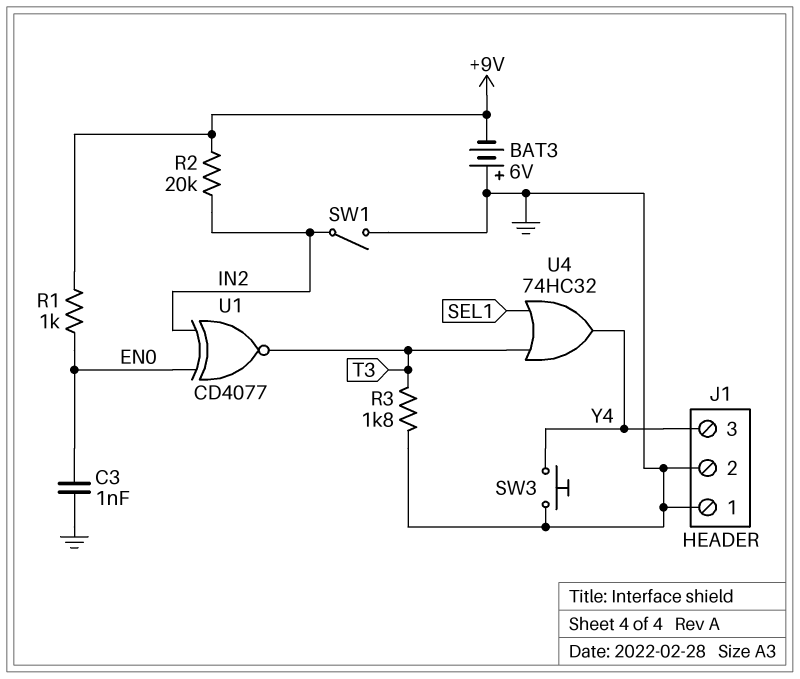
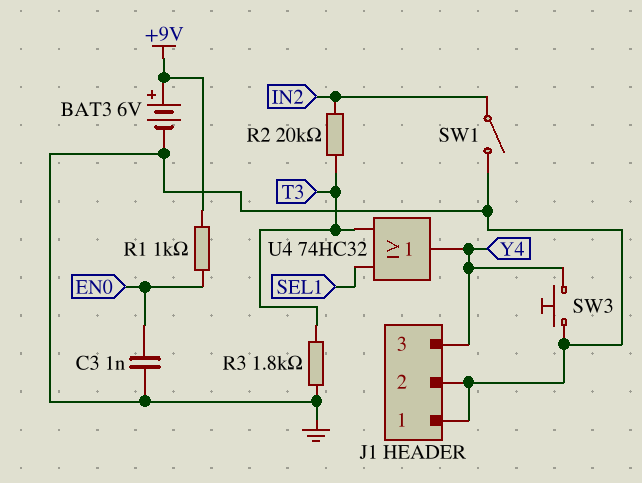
BAT3: 6V (plus GND, minus +9V) -> 6V (plus +9V, minus GND)
R2: 20k (+9V, IN2) -> 20k (IN2, T3)
U1: XNOR CD4077 (in EN0, in IN2, out T3) -> none

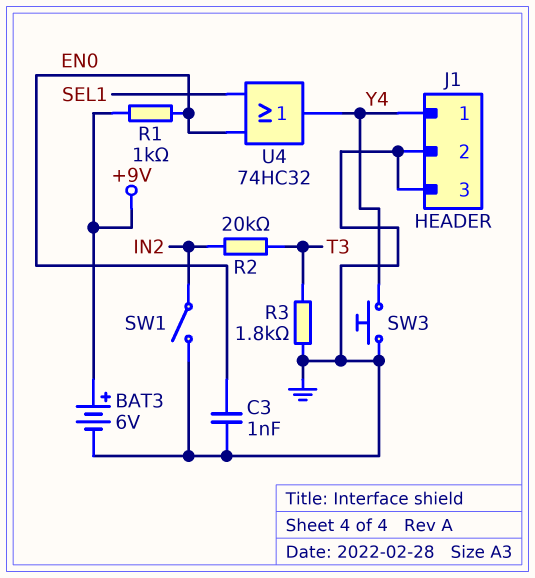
J1 pin 1: GND -> Y4
J1 pin 3: Y4 -> GND
U4: OR 74HC32 (in SEL1, in T3, out Y4) -> OR 74HC32 (in EN0, in SEL1, out Y4)

